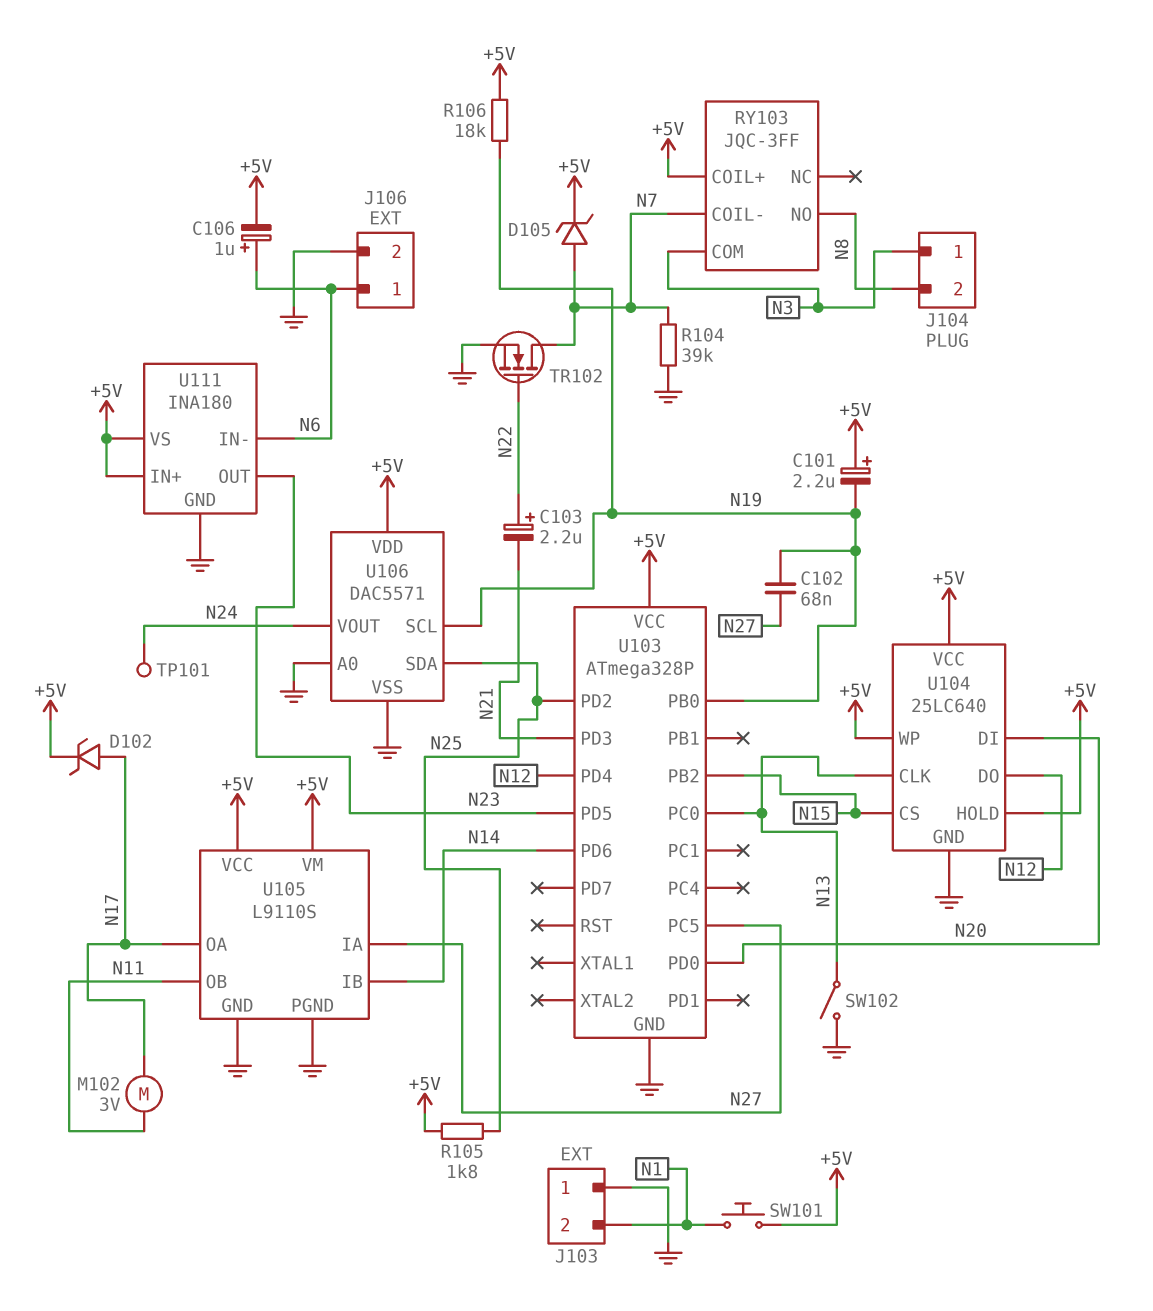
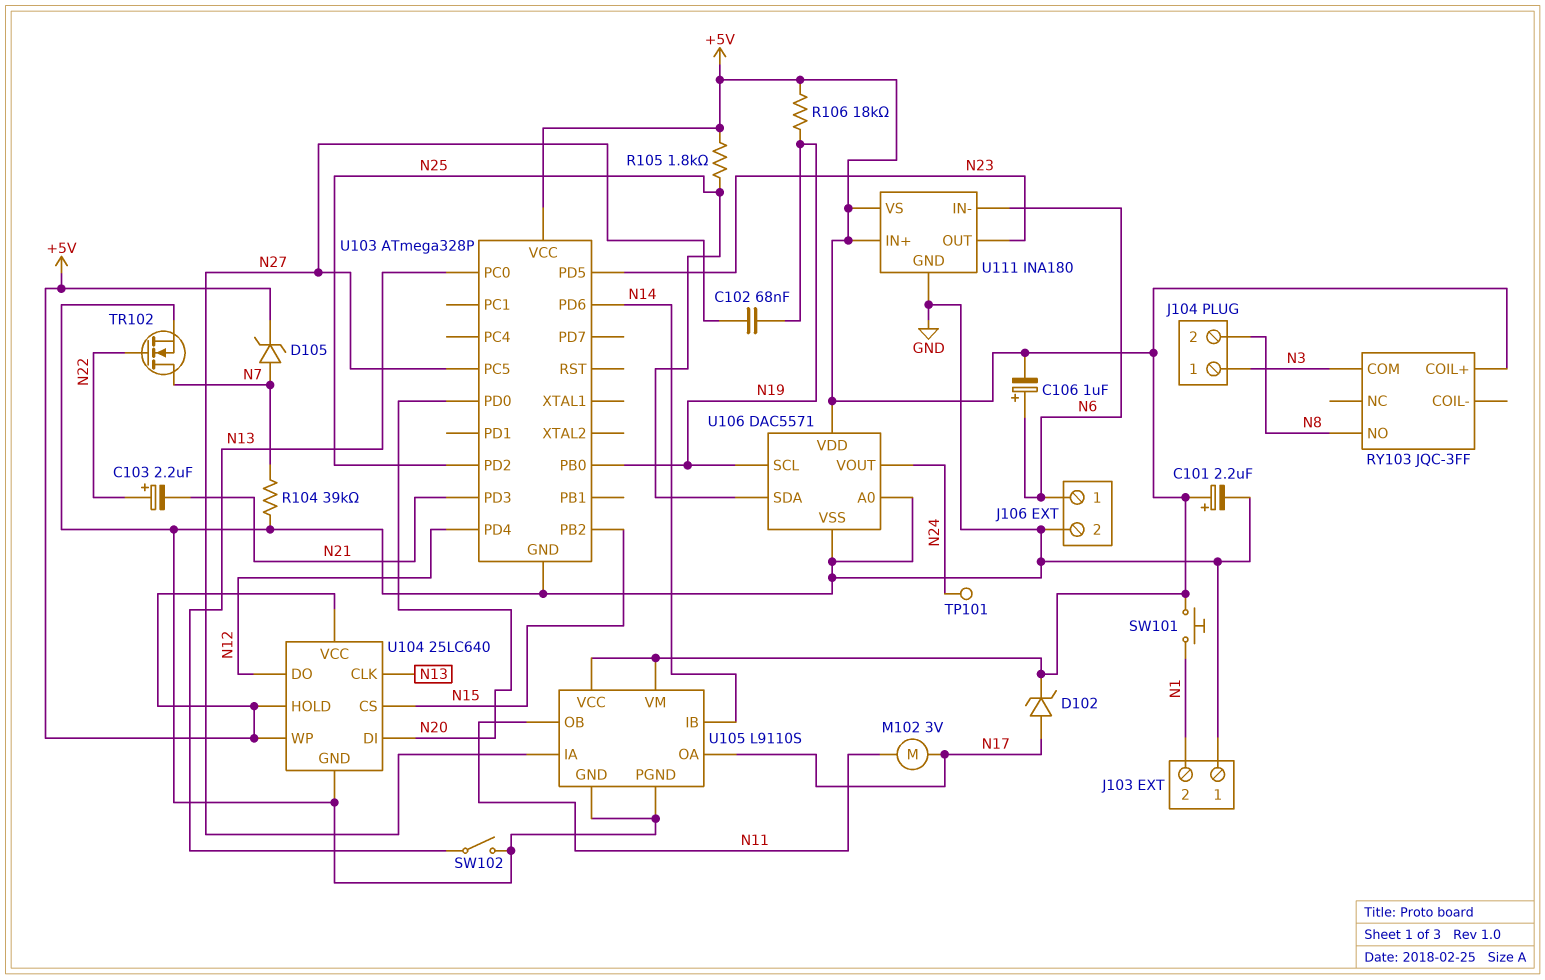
C101: 2.2uF (plus +5V, minus N19) -> 2.2uF (plus +5V, minus GND)
RY103 pin COIL-: N7 -> none

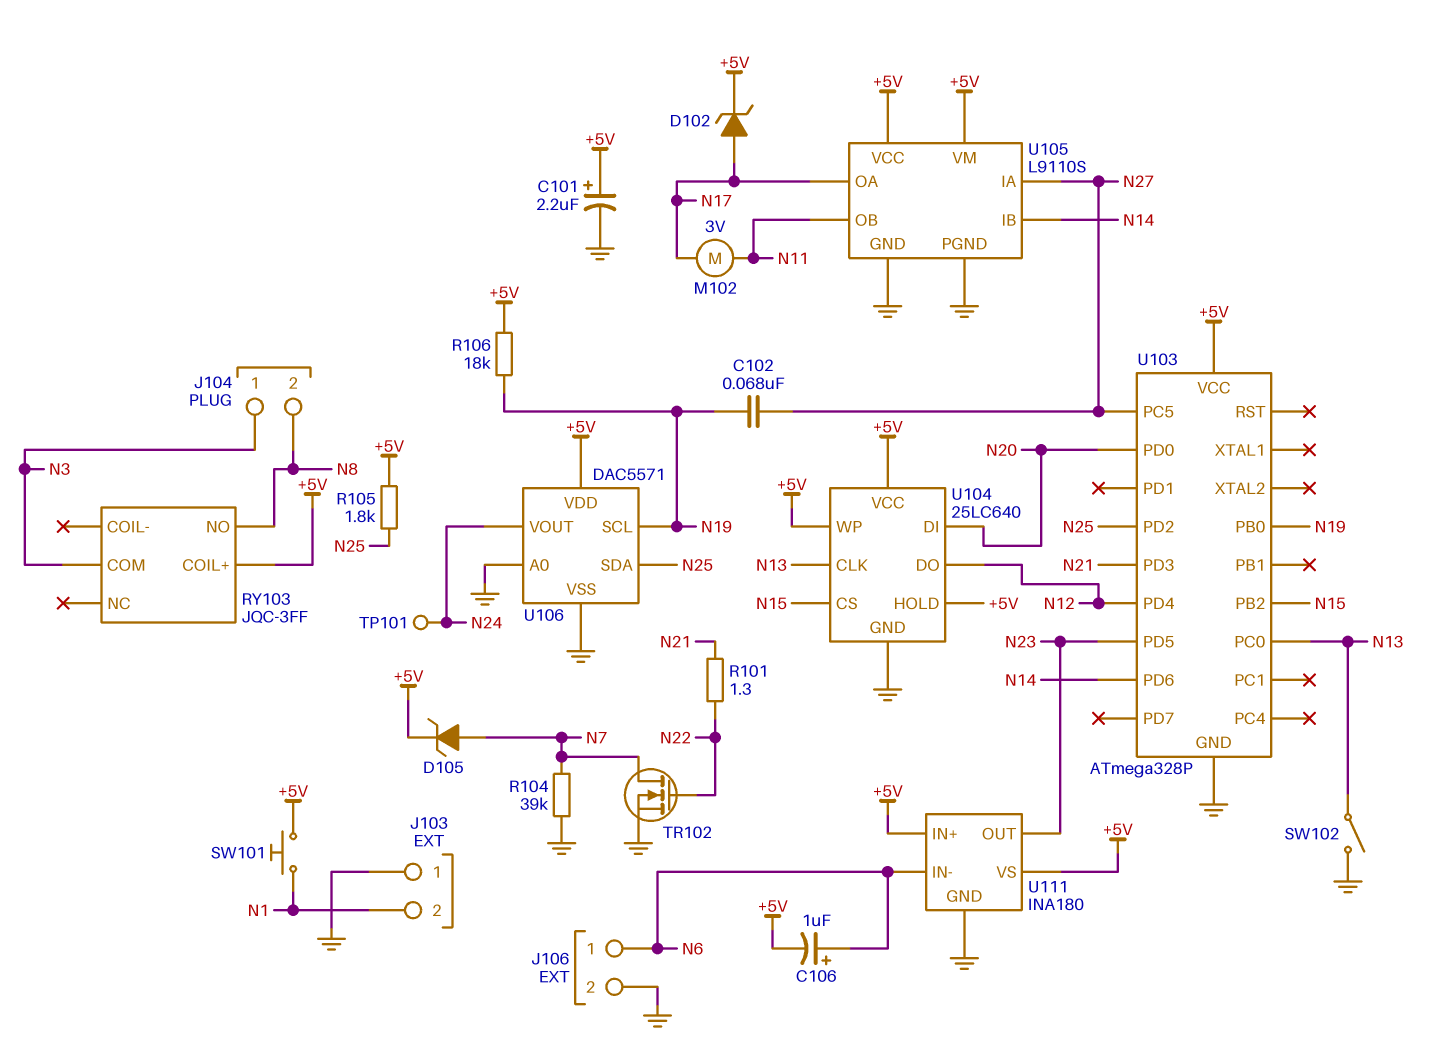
C103: 2.2uF (plus N22, minus N21) -> none
R101: none -> 1.3 (N21, N22)

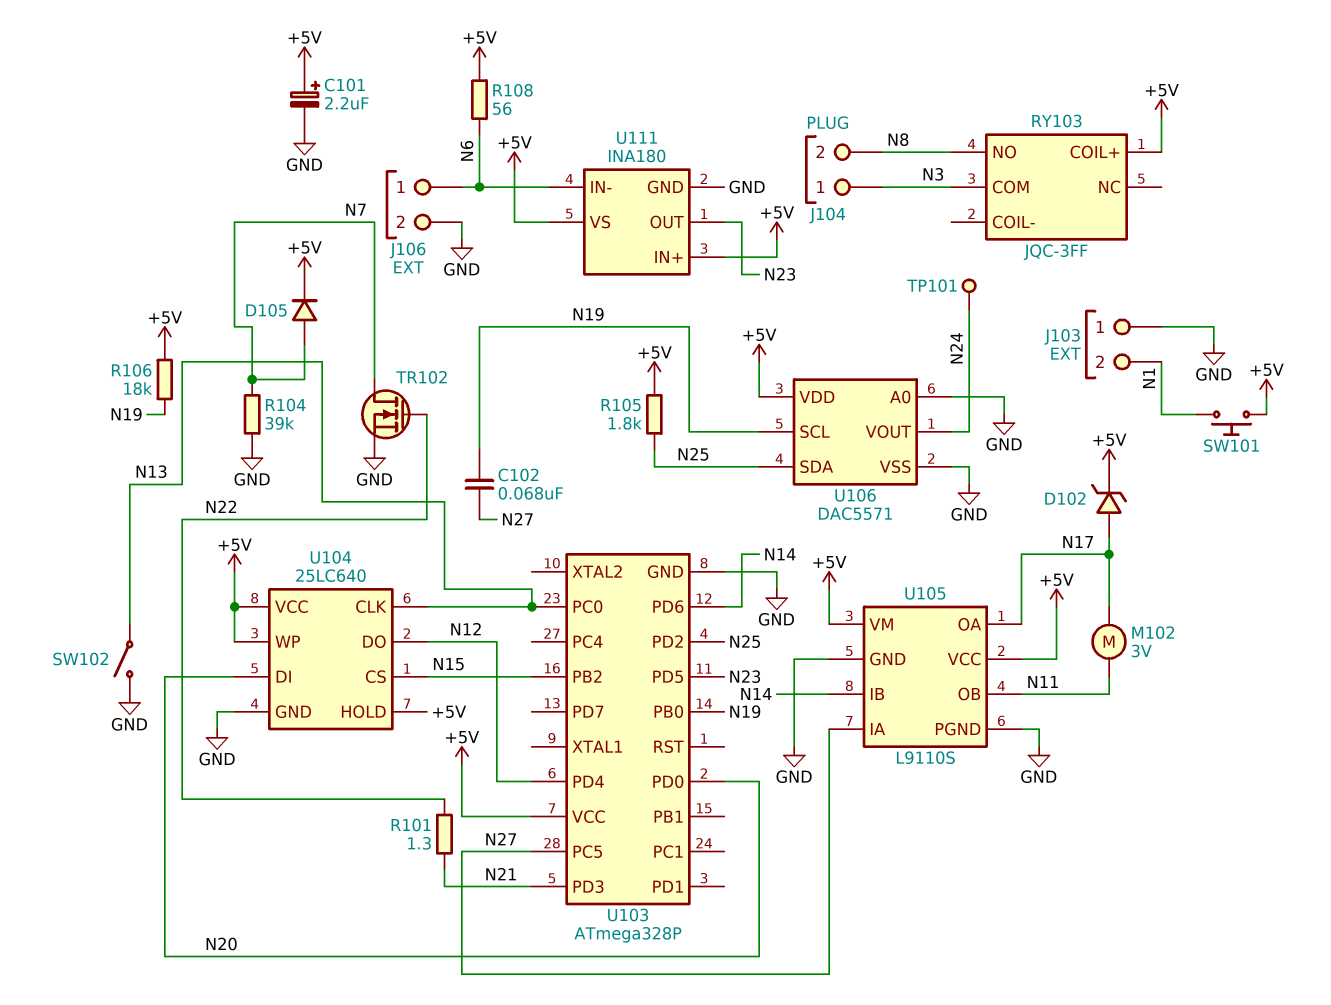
C106: 1uF (plus N6, minus +5V) -> none
D105: zener (A N7, K +5V) -> diode (A N7, K +5V)
R108: none -> 56 (+5V, N6)

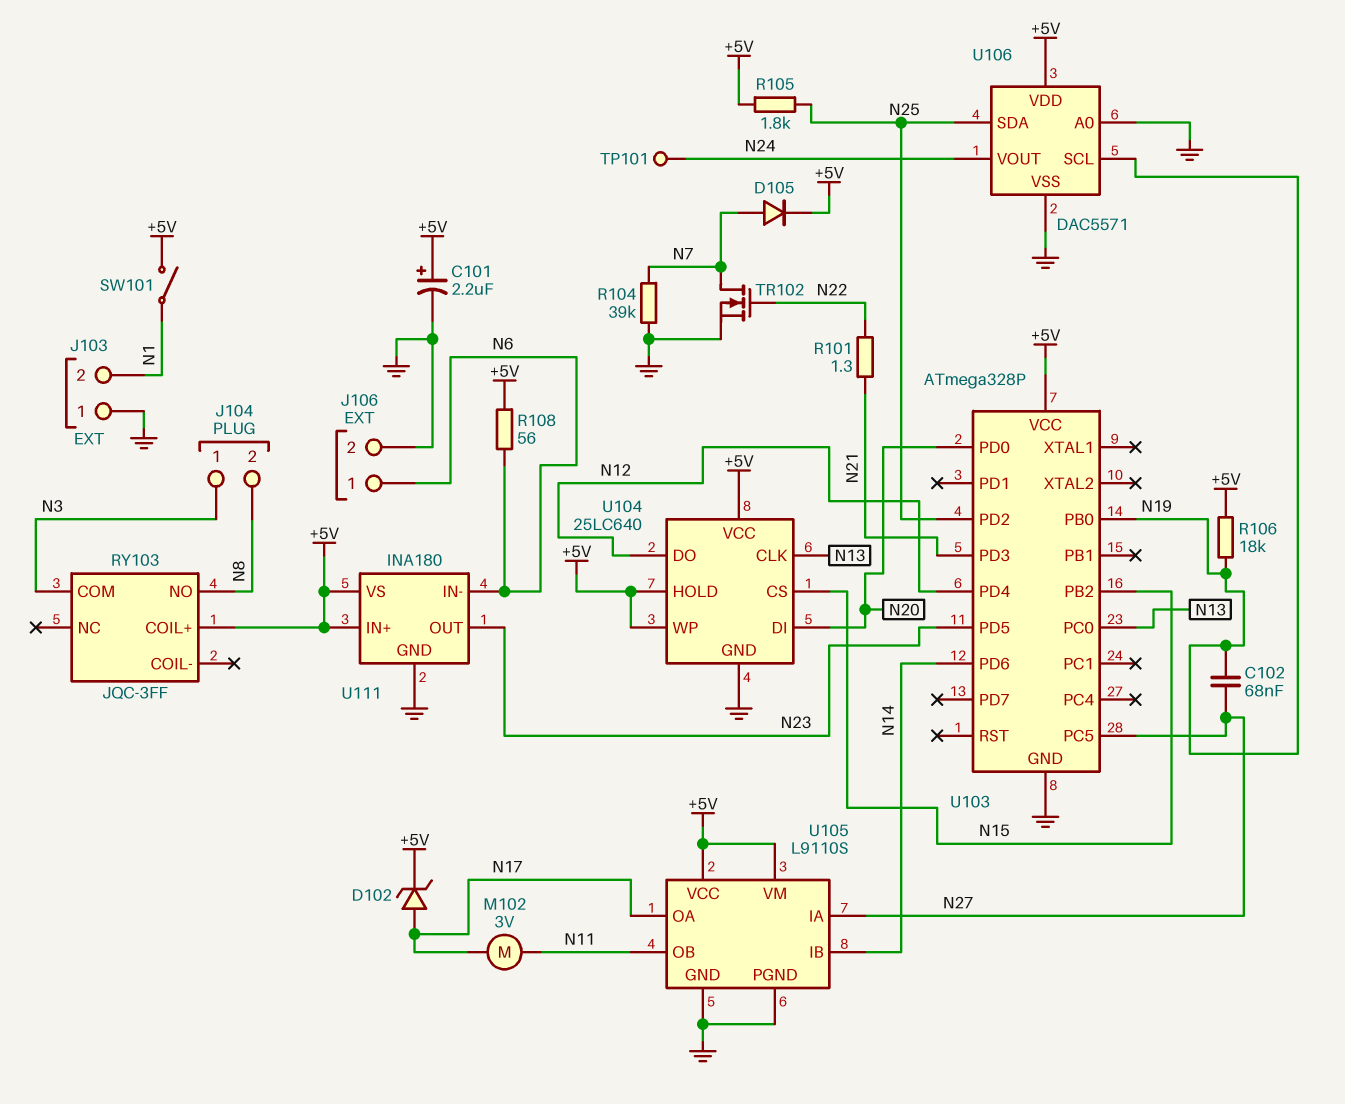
SW101: button (+5V, N1) -> switch (+5V, N1)
SW102: switch (GND, N13) -> none

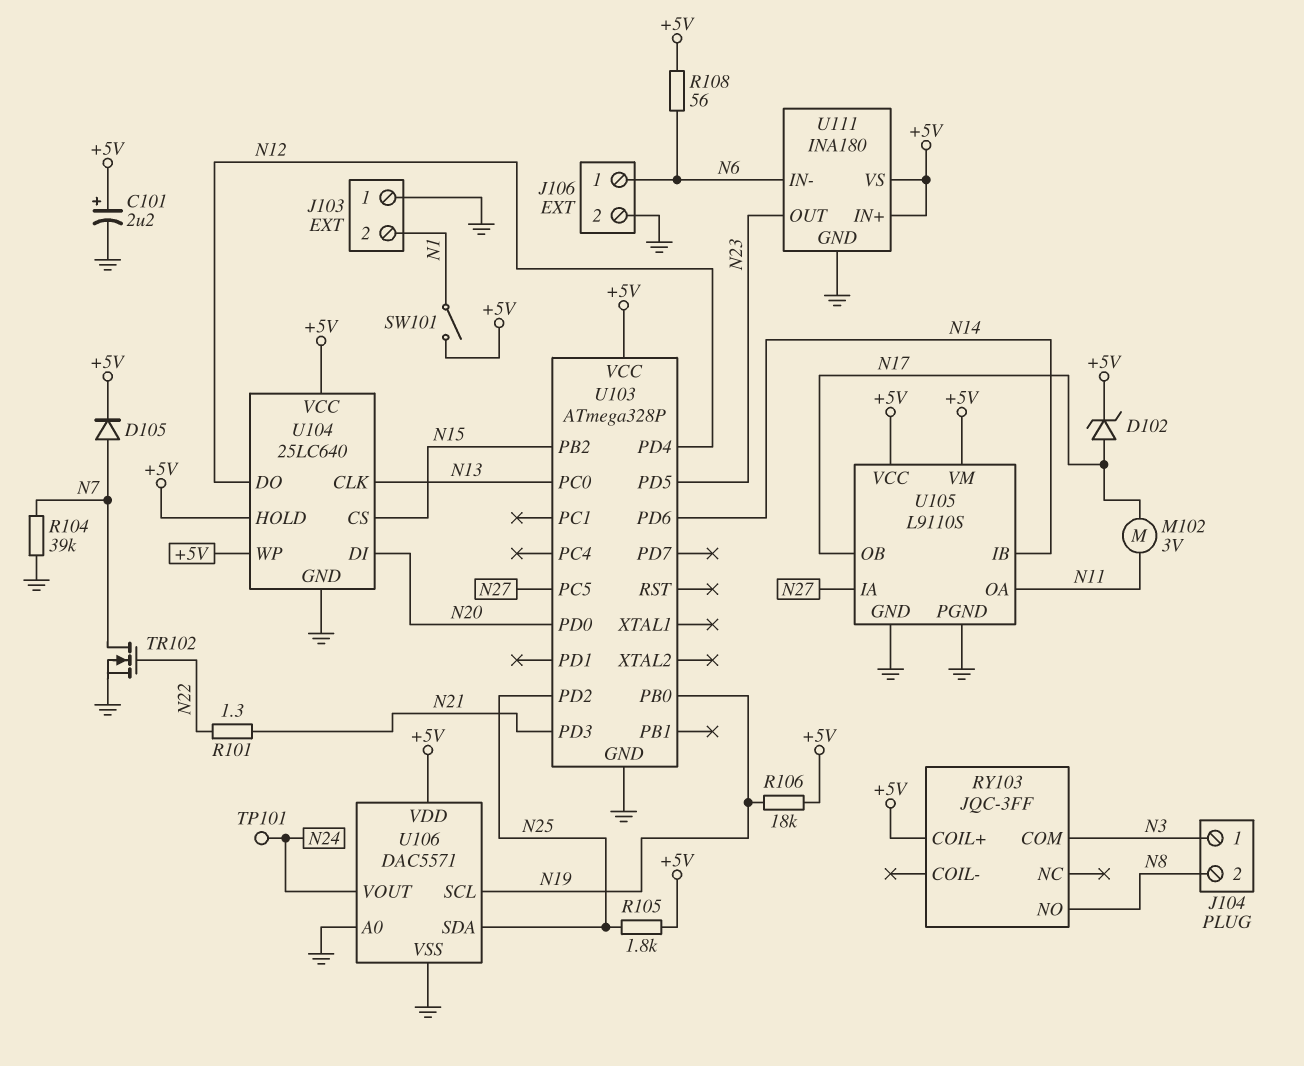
C102: 68nF (N19, N27) -> none
U105 pin OA: N17 -> N11
U105 pin OB: N11 -> N17

